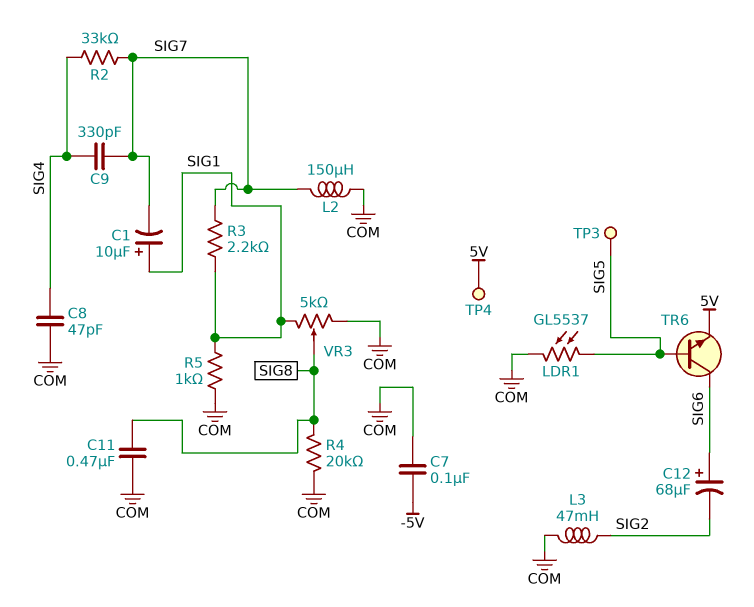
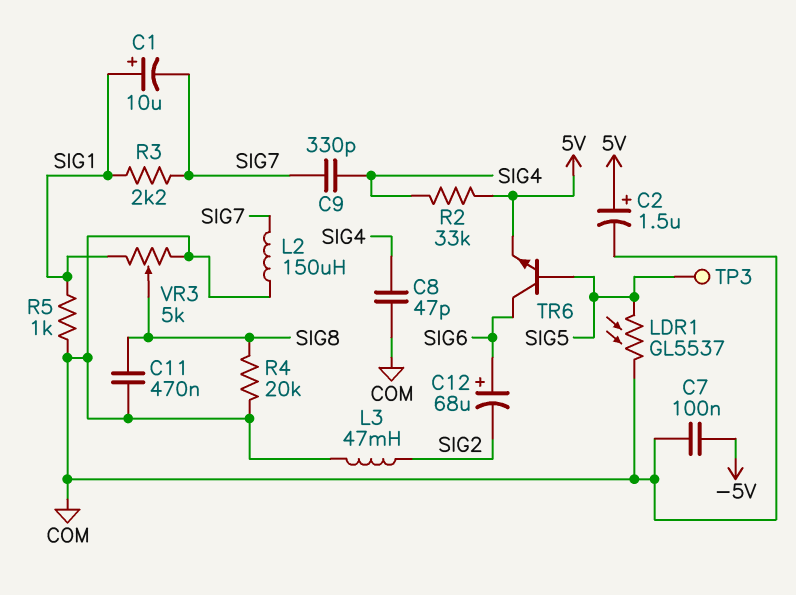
C2: none -> 1.5uF (plus 5V, minus COM)
R2: 33k (SIG4, SIG7) -> 33k (5V, SIG4)
TP4: test point (5V) -> none

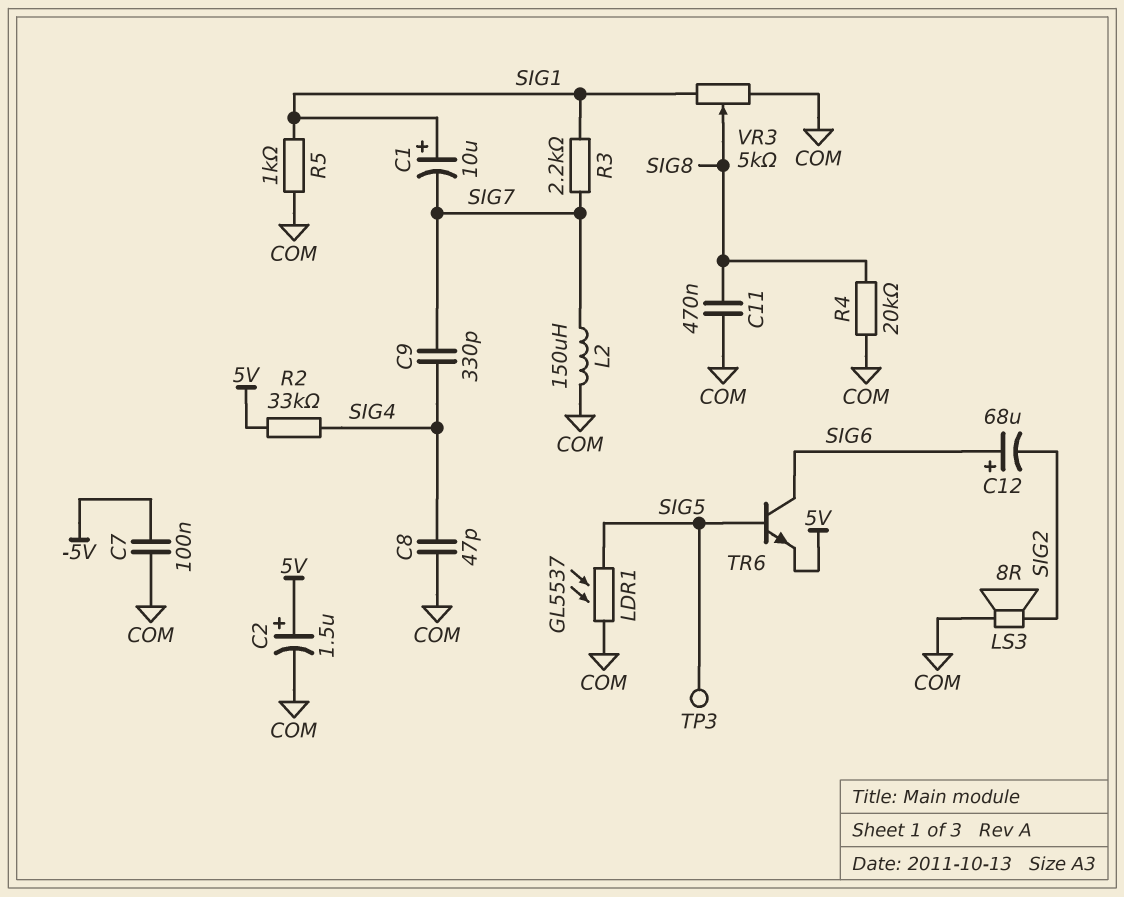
L3: 47mH (COM, SIG2) -> none
LS3: none -> speaker 8R (COM, SIG2)

